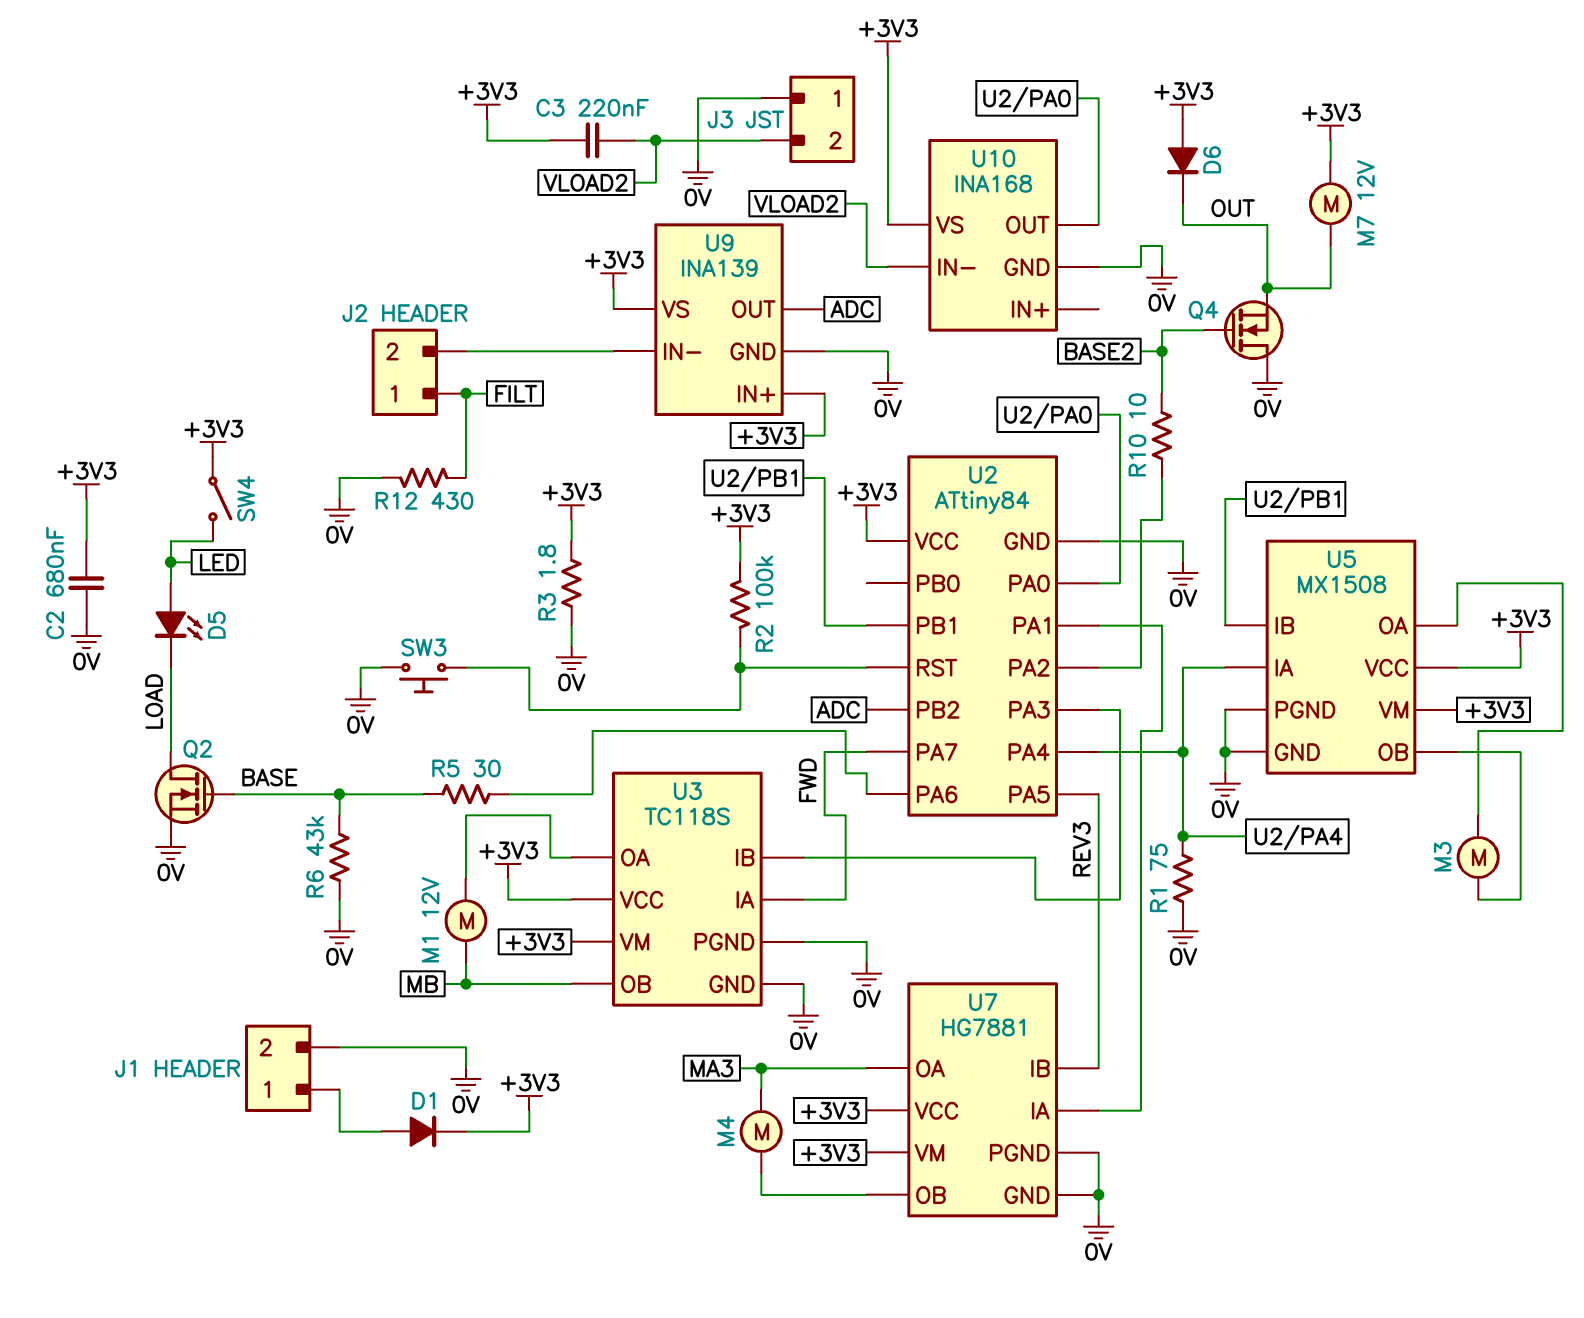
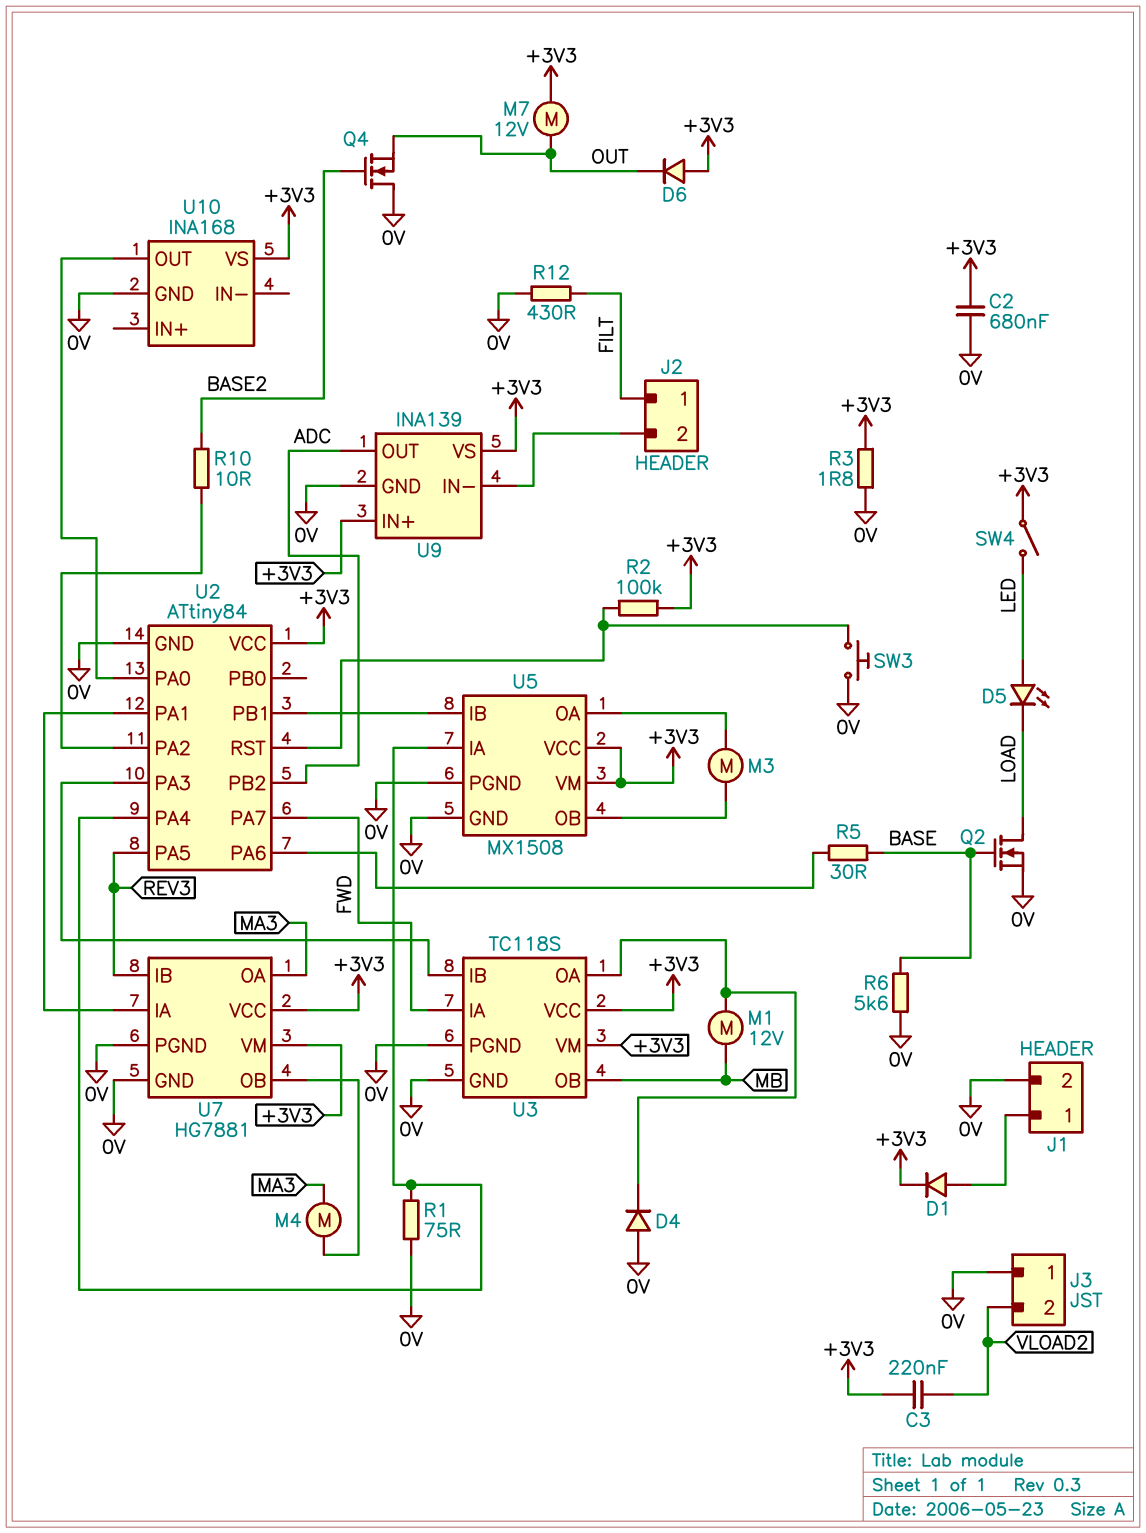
D4: none -> diode (A 0V, K U3/OA)
R6: 43k (0V, BASE) -> 5.6k (0V, BASE)
U10 pin IN-: VLOAD2 -> none

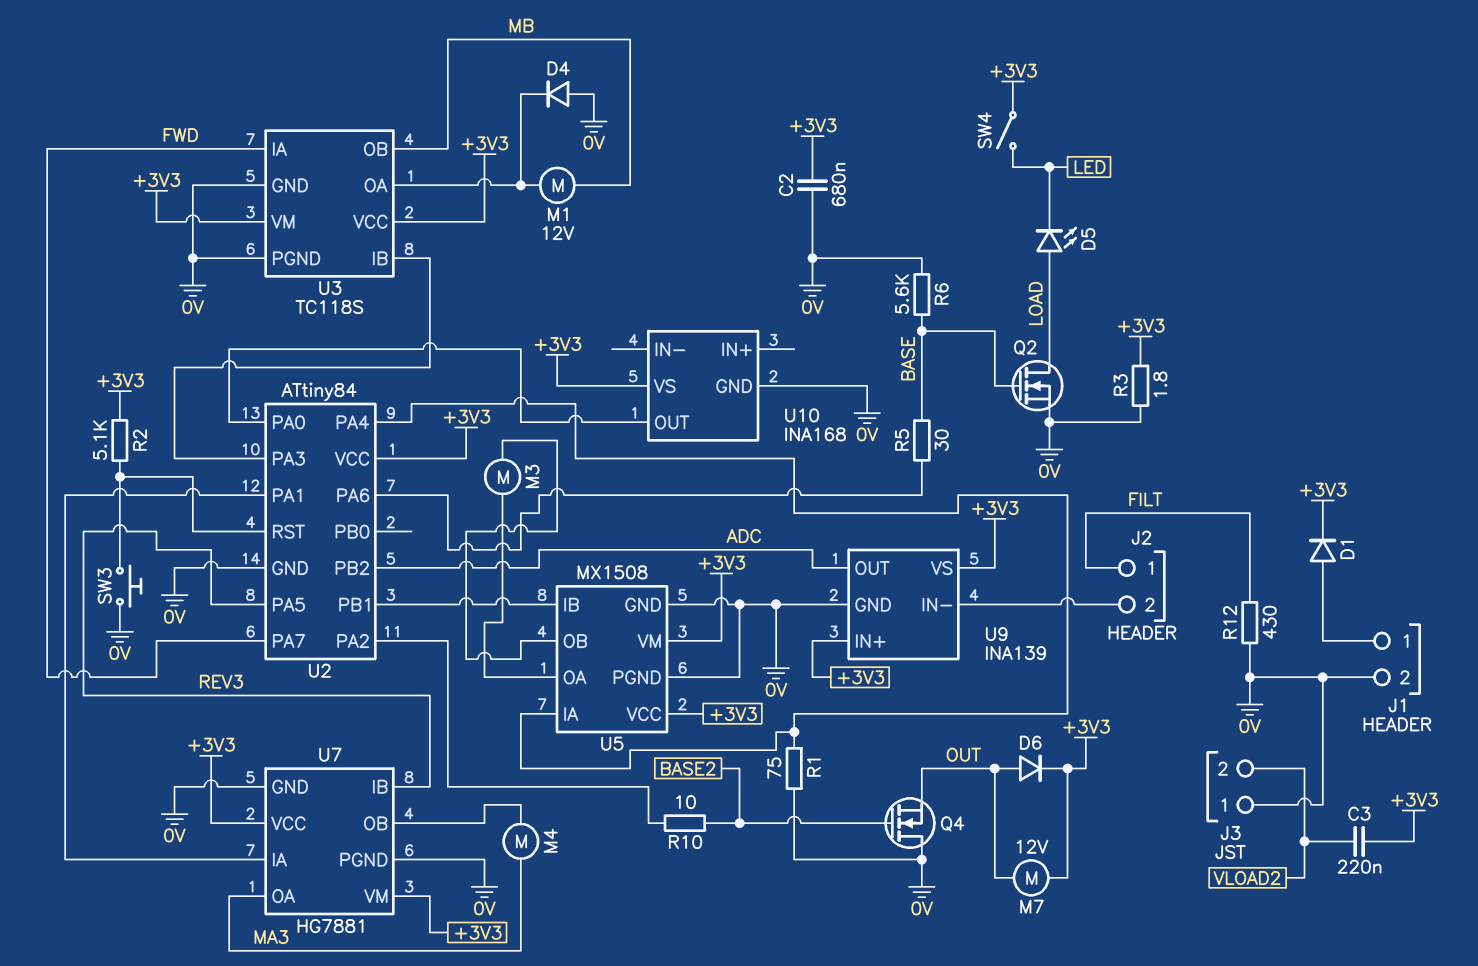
D5: LED (A LED, K LOAD) -> LED (A LOAD, K LED)
D6: diode (A +3V3, K OUT) -> diode (A OUT, K +3V3)
R2: 100k (+3V3, U2/RST) -> 5.1k (+3V3, U2/RST)

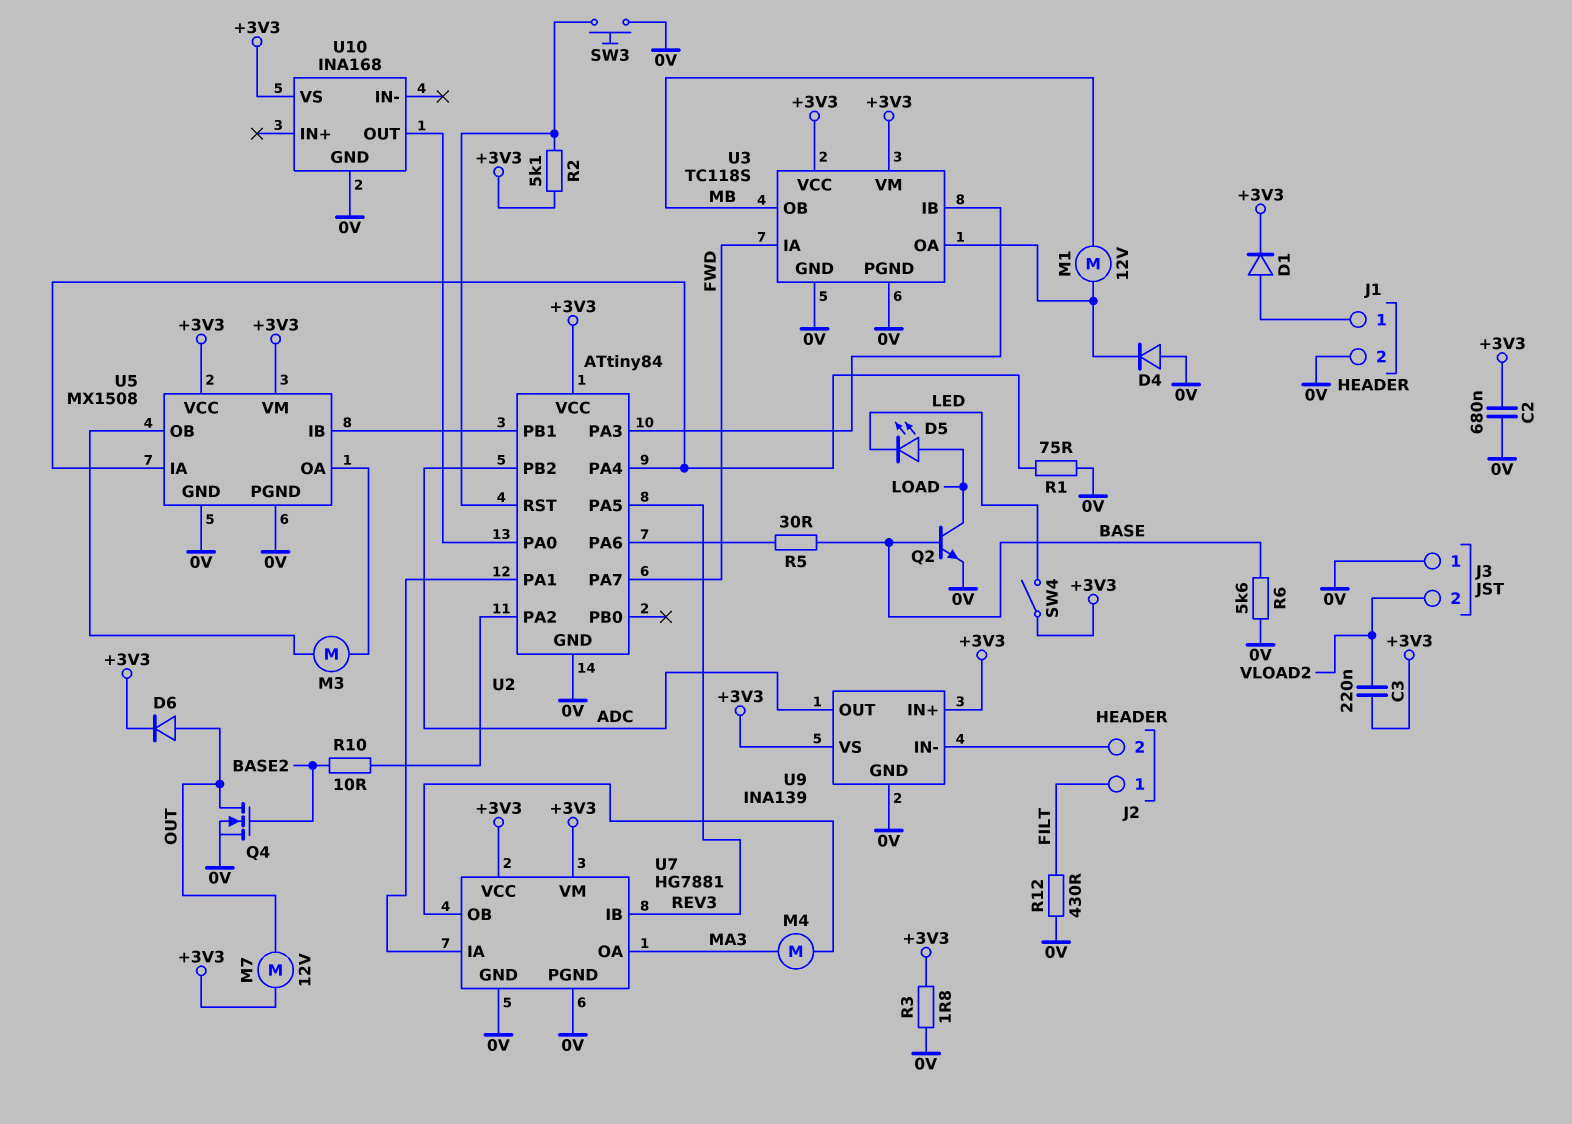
Q2: NMOS (G BASE, D LOAD, S 0V) -> NPN (B BASE, C LOAD, E 0V)
Q4: NMOS (G BASE2, D 0V, S OUT) -> NMOS (G BASE2, D OUT, S 0V)

